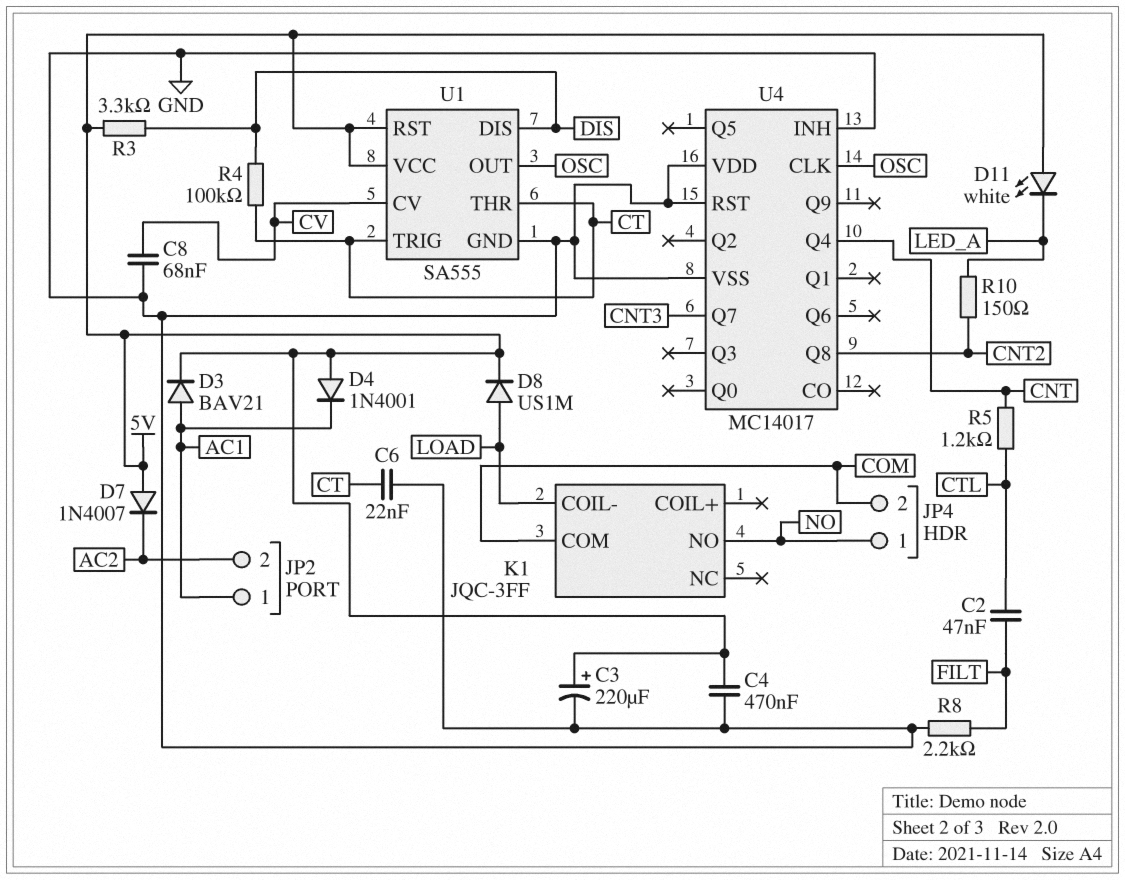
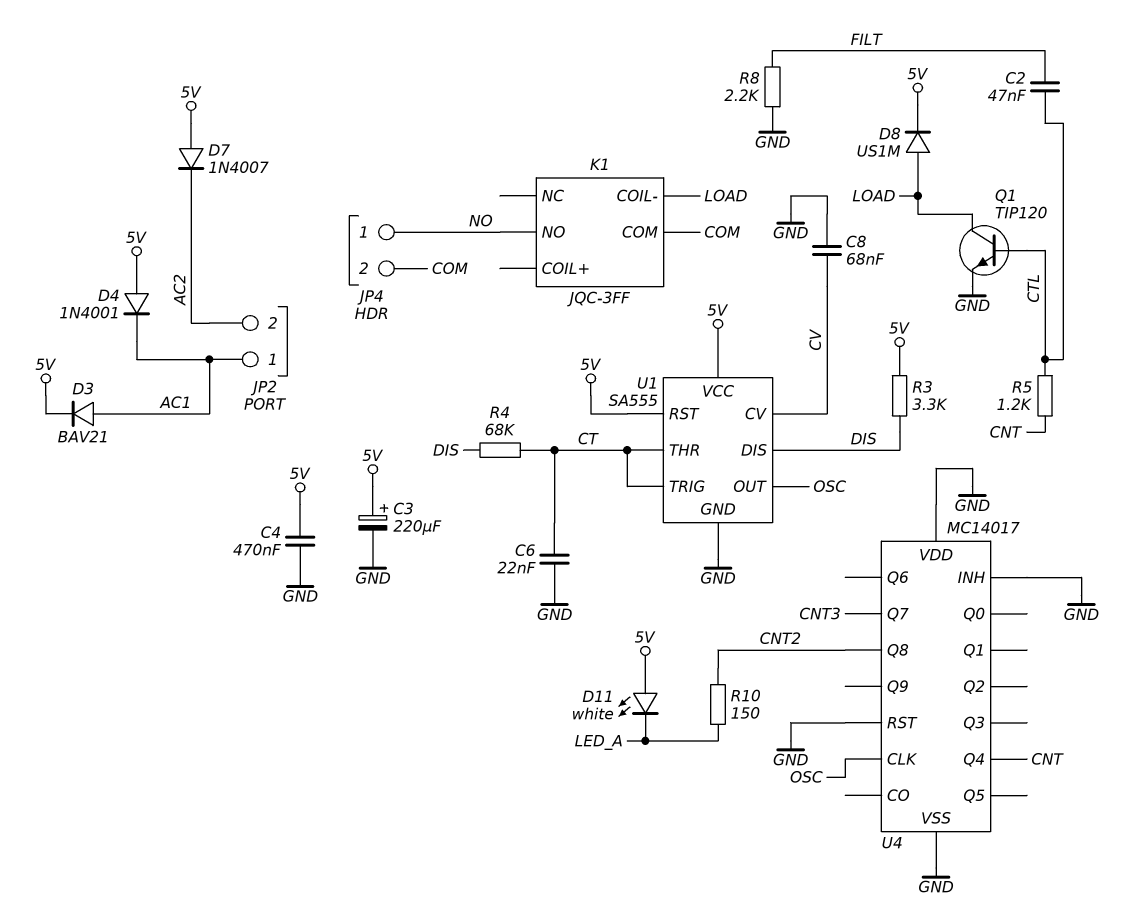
Q1: none -> NPN TIP120 (B CTL, C LOAD, E GND)
R4: 100k (CT, DIS) -> 68k (CT, DIS)

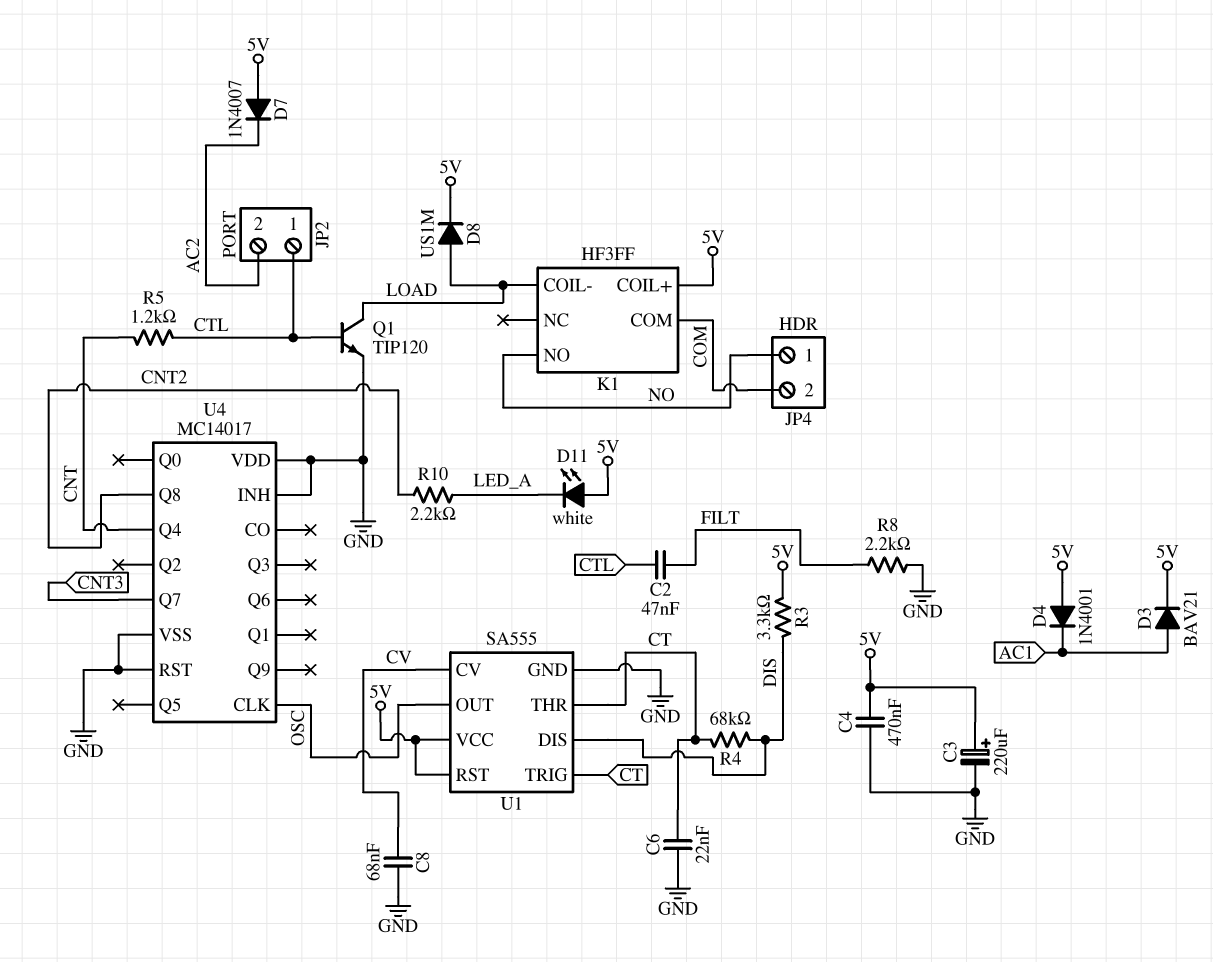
JP2 pin 1: AC1 -> CTL
K1: JQC-3FF -> HF3FF
K1 pin COIL+: none -> 5V
R10: 150 (CNT2, LED_A) -> 2.2k (CNT2, LED_A)

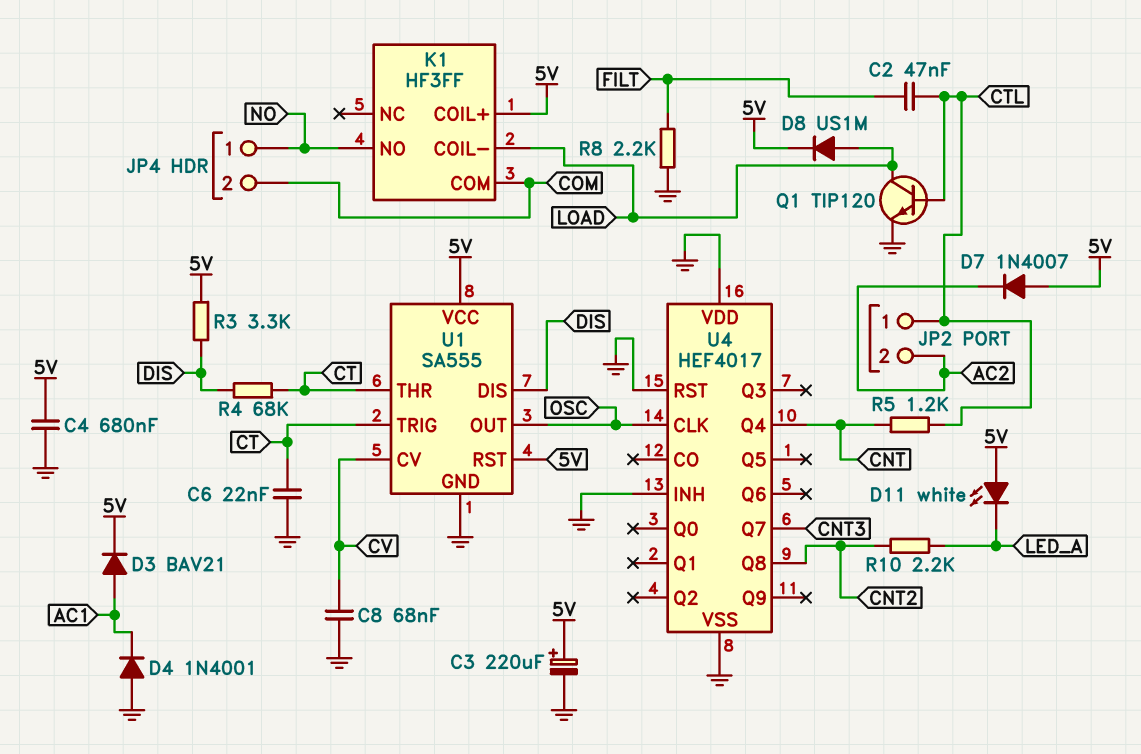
C4: 470nF (5V, GND) -> 680nF (5V, GND)
D4: diode 1N4001 (A 5V, K AC1) -> diode 1N4001 (A GND, K AC1)
U4: MC14017 -> HEF4017

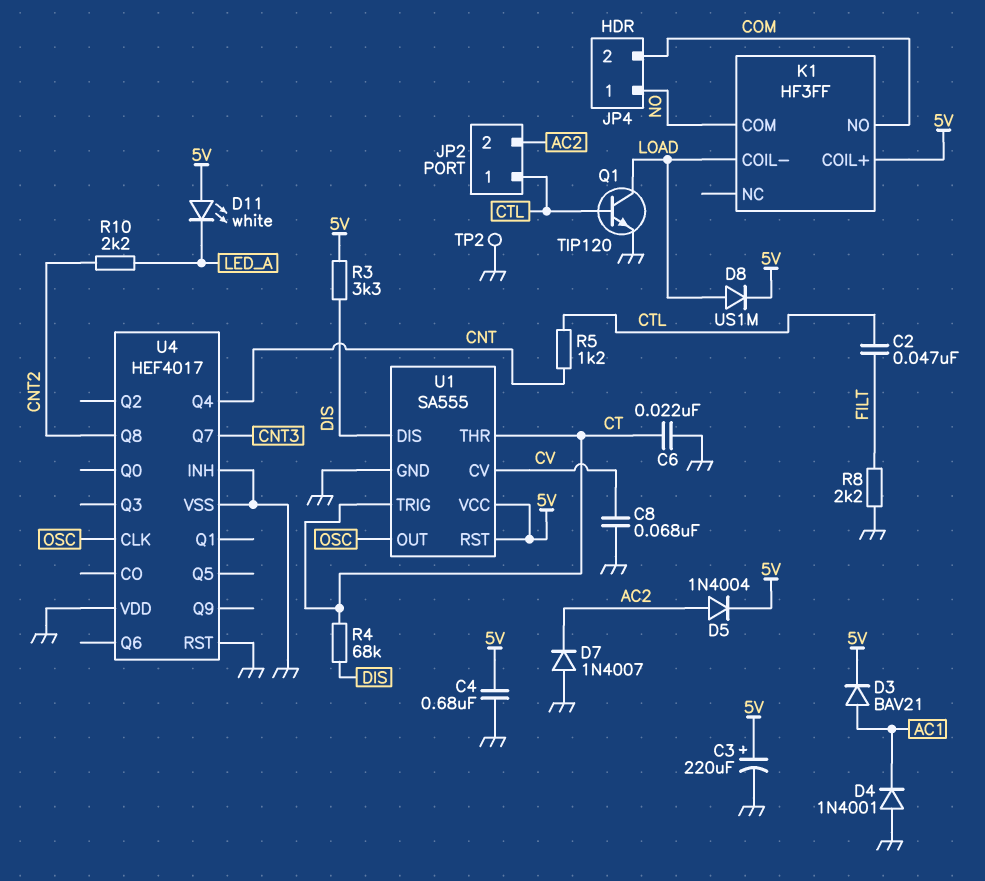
D5: none -> diode 1N4004 (A AC2, K 5V)
D7: diode 1N4007 (A 5V, K AC2) -> diode 1N4007 (A GND, K AC2)
K1 pin COM: COM -> NO
K1 pin NO: NO -> COM
TP2: none -> test point (GND)

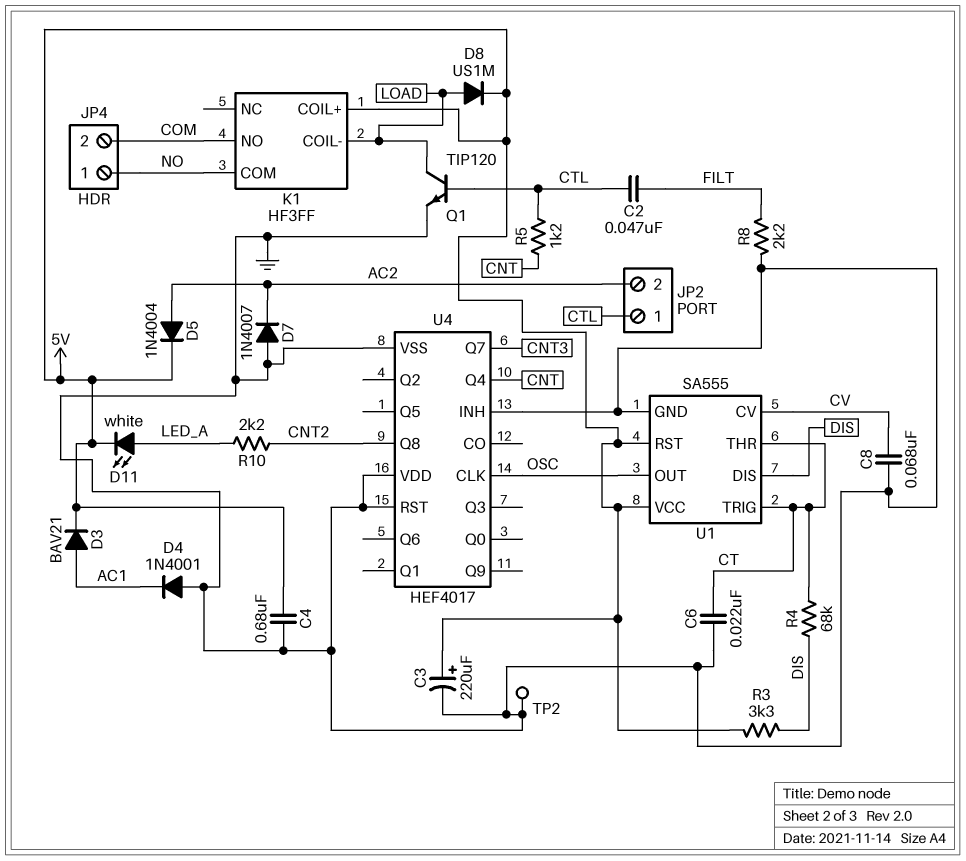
D11: LED white (A 5V, K LED_A) -> LED white (A LED_A, K 5V)

